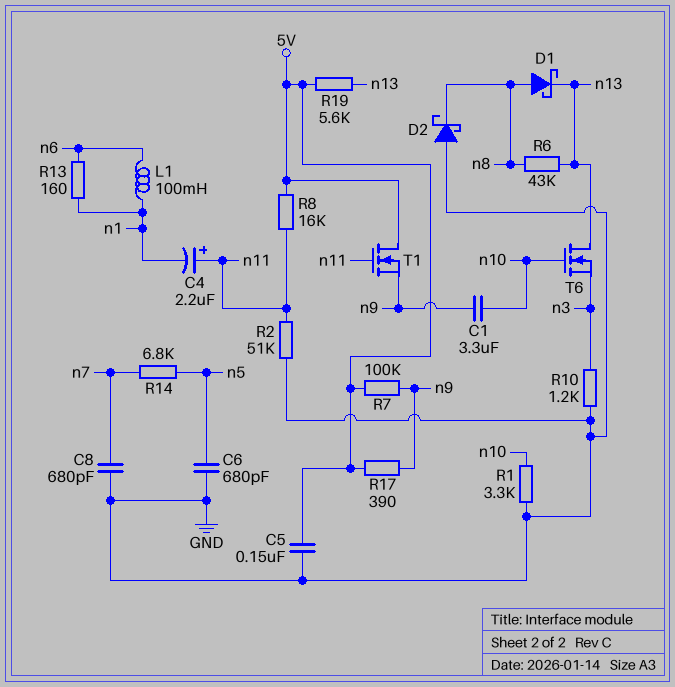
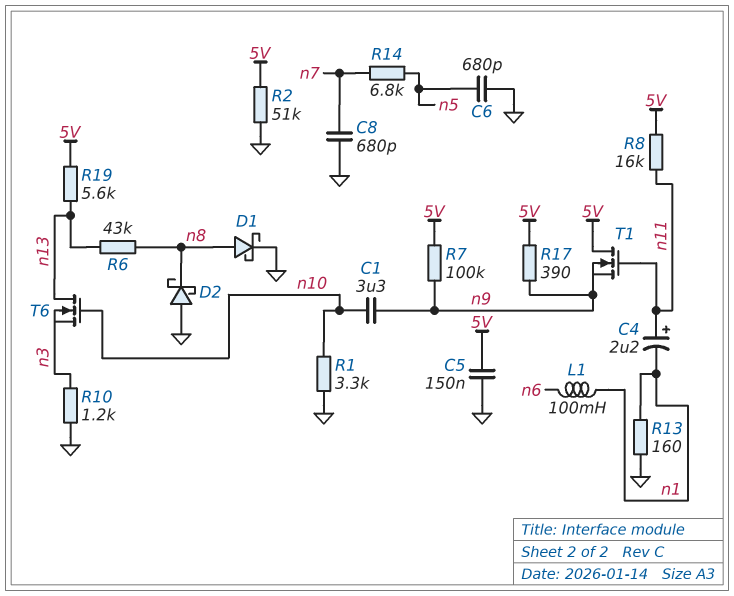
D1: schottky (A n8, K n13) -> schottky (A n8, K GND)
R2: 51k (GND, n11) -> 51k (5V, GND)
R13: 160 (n1, n6) -> 160 (GND, n1)

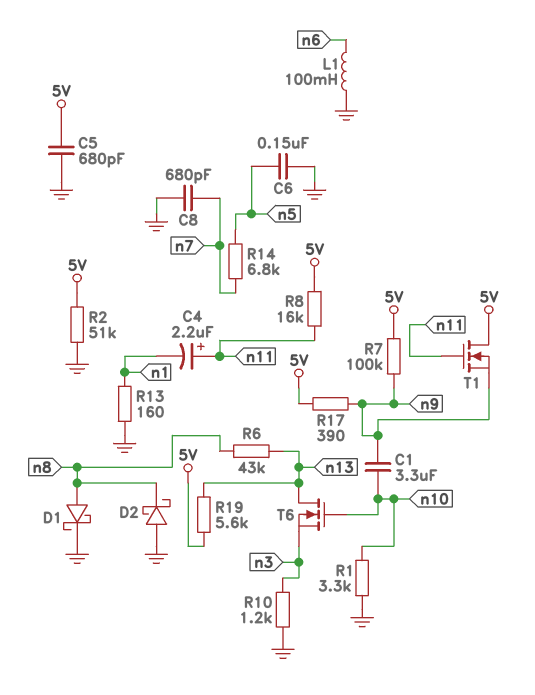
C5: 150nF (5V, GND) -> 680pF (5V, GND)
C6: 680pF (GND, n5) -> 150nF (GND, n5)
L1: 100mH (n1, n6) -> 100mH (GND, n6)

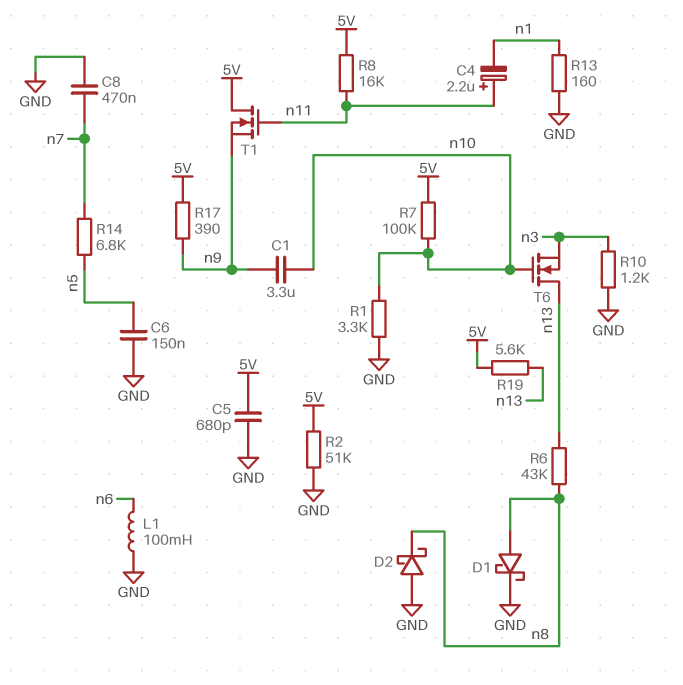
C8: 680pF (GND, n7) -> 470nF (GND, n7)
R7: 100k (5V, n9) -> 100k (5V, n10)

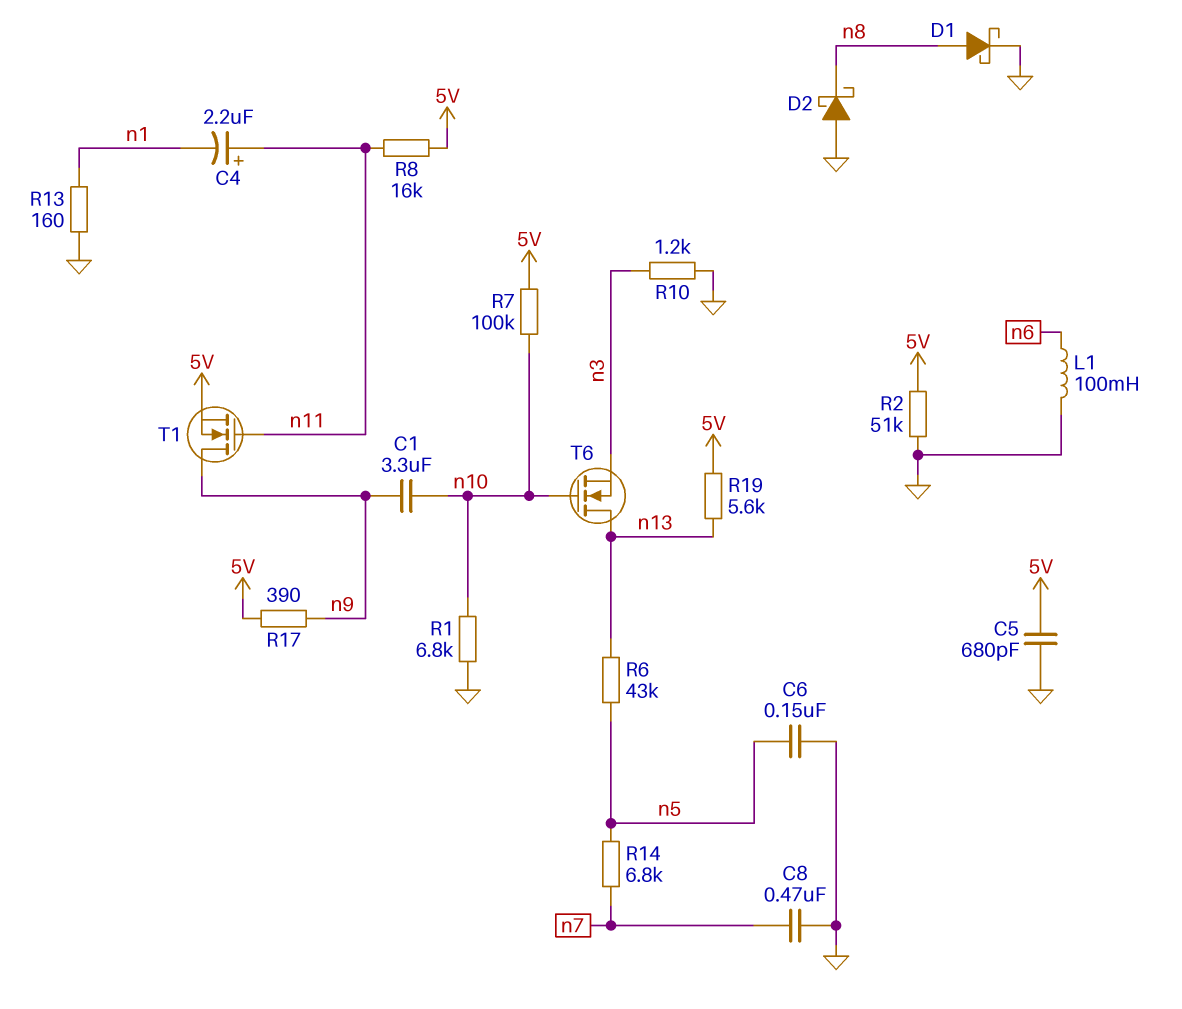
R1: 3.3k (GND, n10) -> 6.8k (GND, n10)
R6: 43k (n8, n13) -> 43k (n5, n13)
T1: NMOS (G n11, D 5V, S n9) -> NMOS (G n11, D n9, S 5V)

